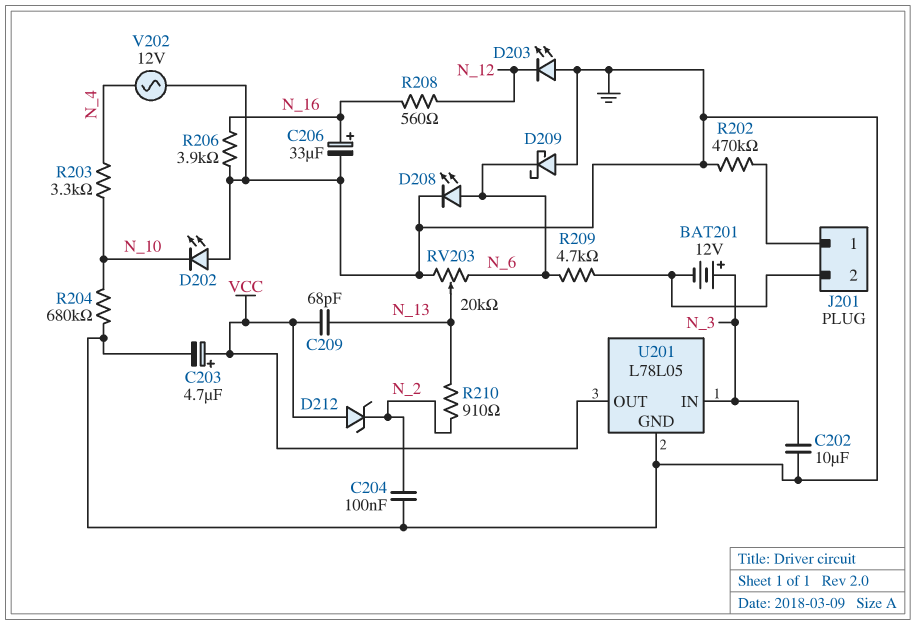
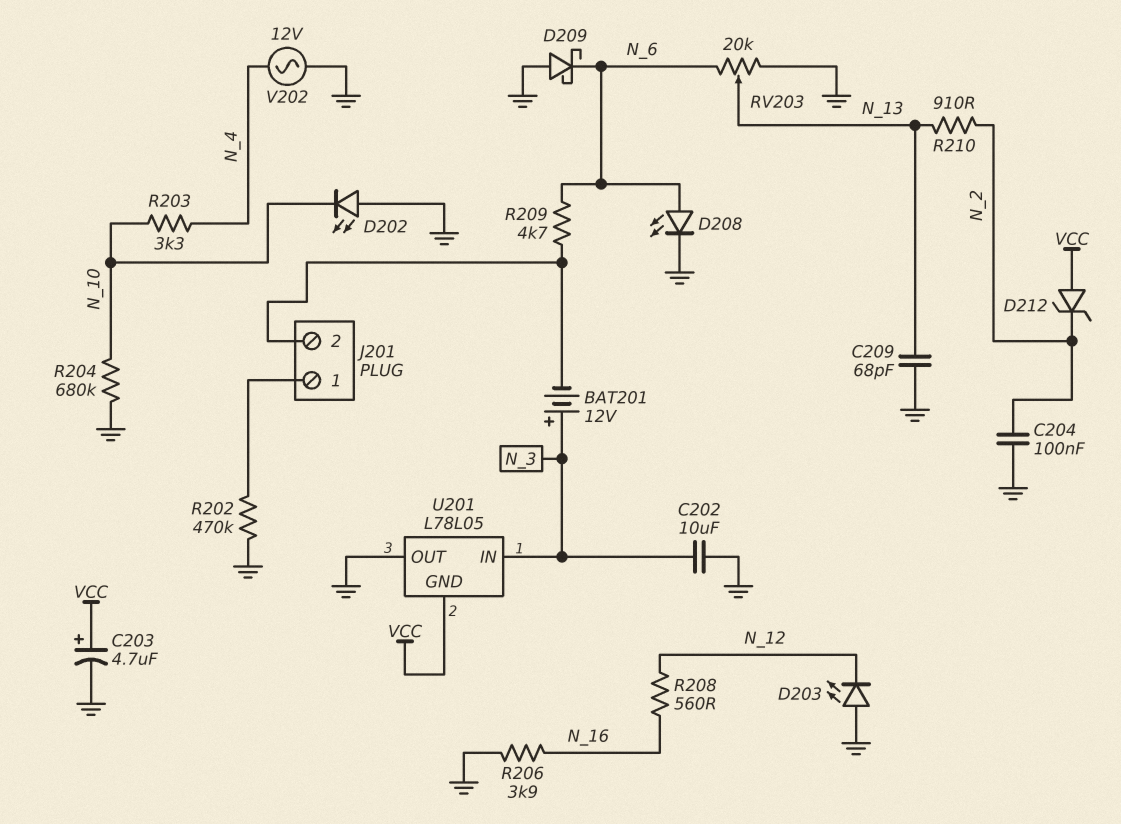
C206: 33uF (plus N_16, minus GND) -> none
C209: 68pF (N_13, VCC) -> 68pF (GND, N_13)
U201 pin GND: GND -> VCC
U201 pin OUT: VCC -> GND

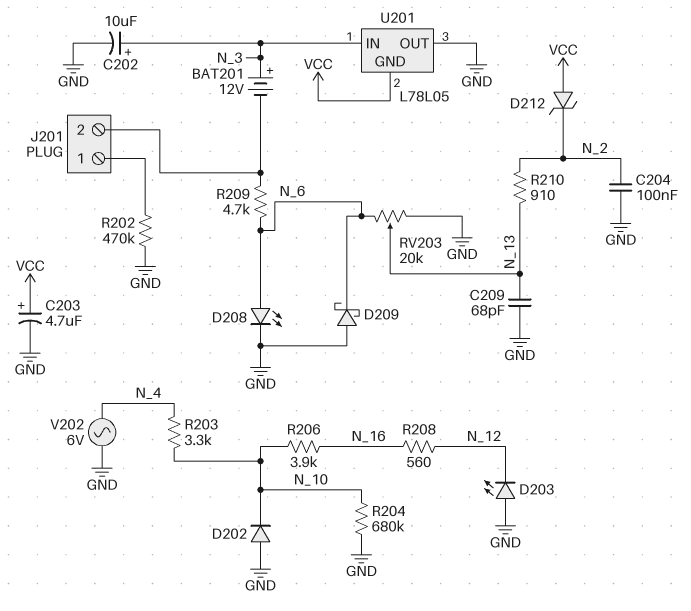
C202: 10uF (GND, N_3) -> 10uF (plus N_3, minus GND)
D202: LED (A GND, K N_10) -> diode (A GND, K N_10)
R206: 3.9k (GND, N_16) -> 3.9k (N_10, N_16)
V202: AC 12V (GND, N_4) -> AC 6V (GND, N_4)

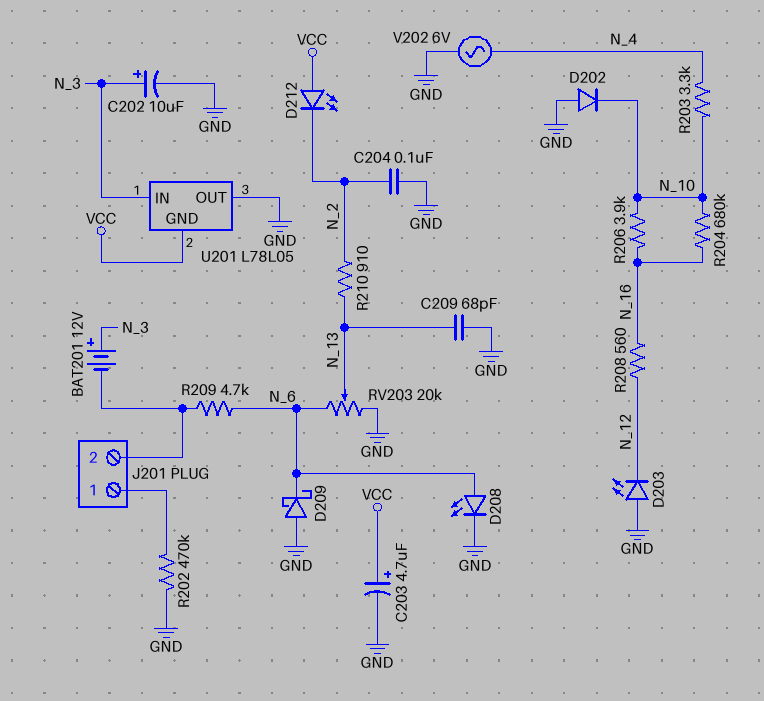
D212: zener (A VCC, K N_2) -> LED (A VCC, K N_2)
R204: 680k (GND, N_10) -> 680k (N_10, N_16)

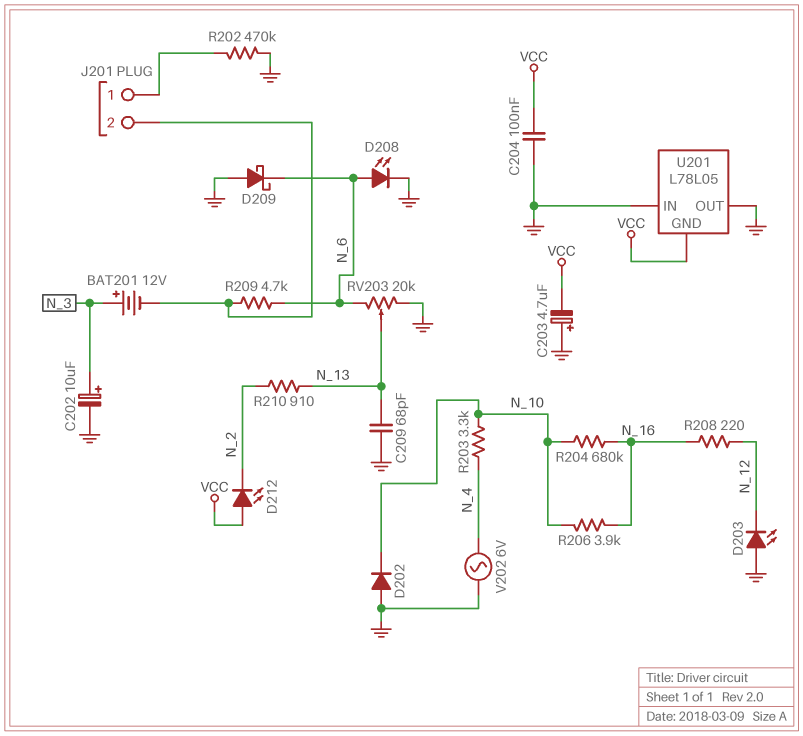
C203: 4.7uF (plus VCC, minus GND) -> 4.7uF (plus GND, minus VCC)
C204: 100nF (GND, N_2) -> 100nF (GND, VCC)
R208: 560 (N_12, N_16) -> 220 (N_12, N_16)
U201 pin IN: N_3 -> GND

